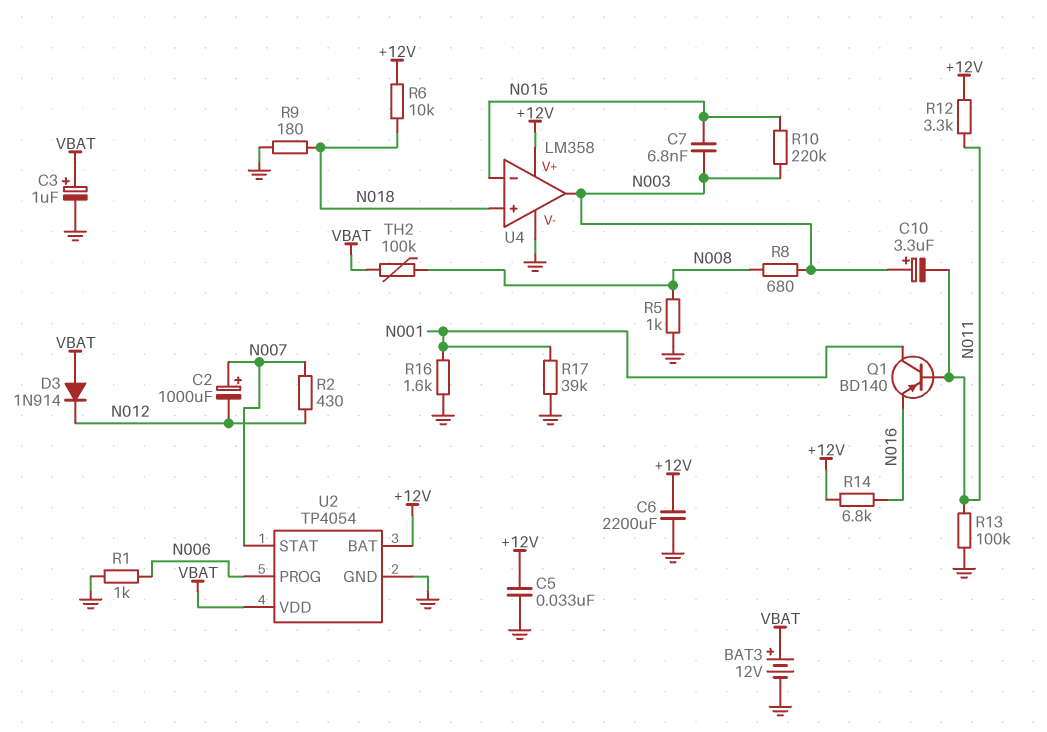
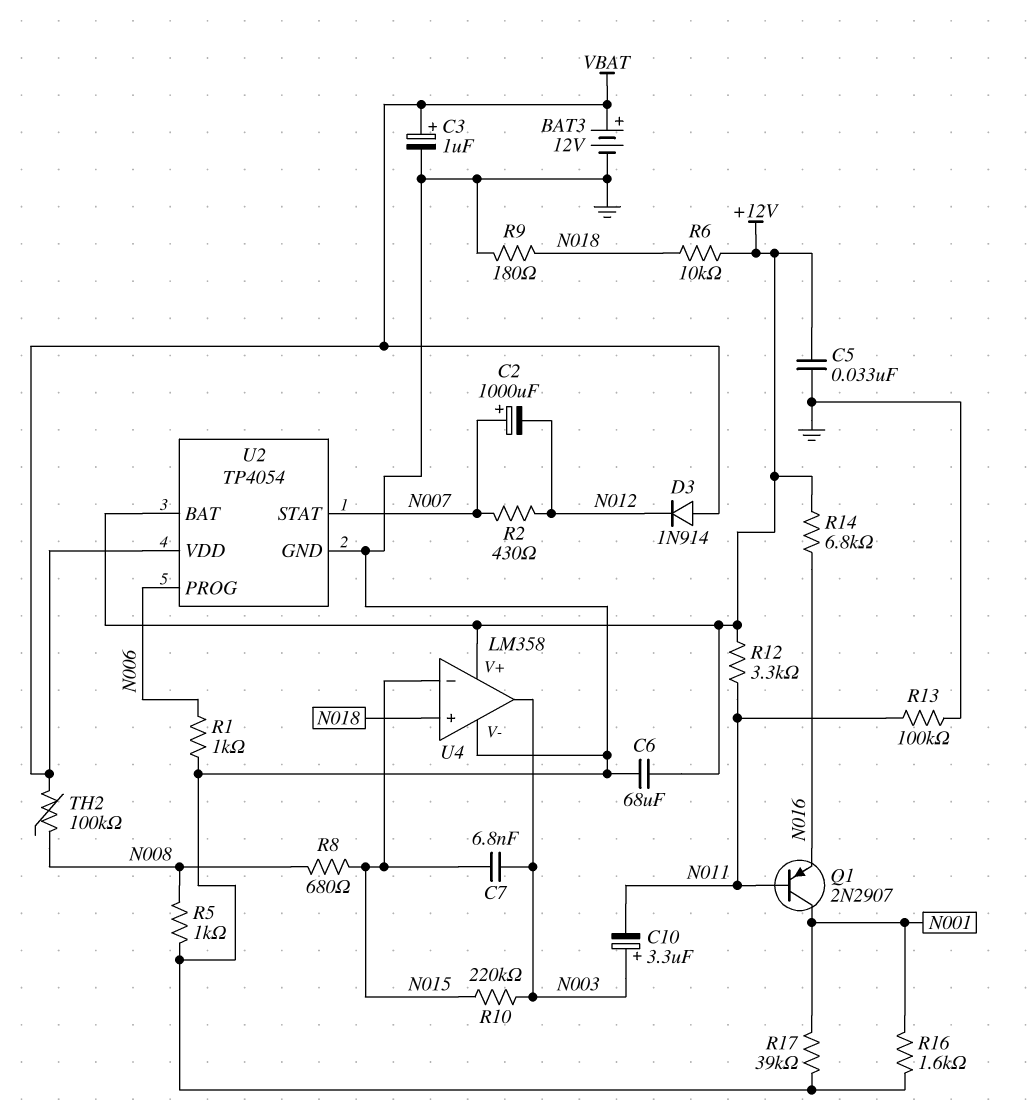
C6: 2200uF (+12V, GND) -> 68uF (+12V, GND)
Q1: PNP BD140 (B N011, C N001, E N016) -> PNP 2N2907 (B N011, C N001, E N016)
R8: 680 (N003, N008) -> 680 (N008, N015)

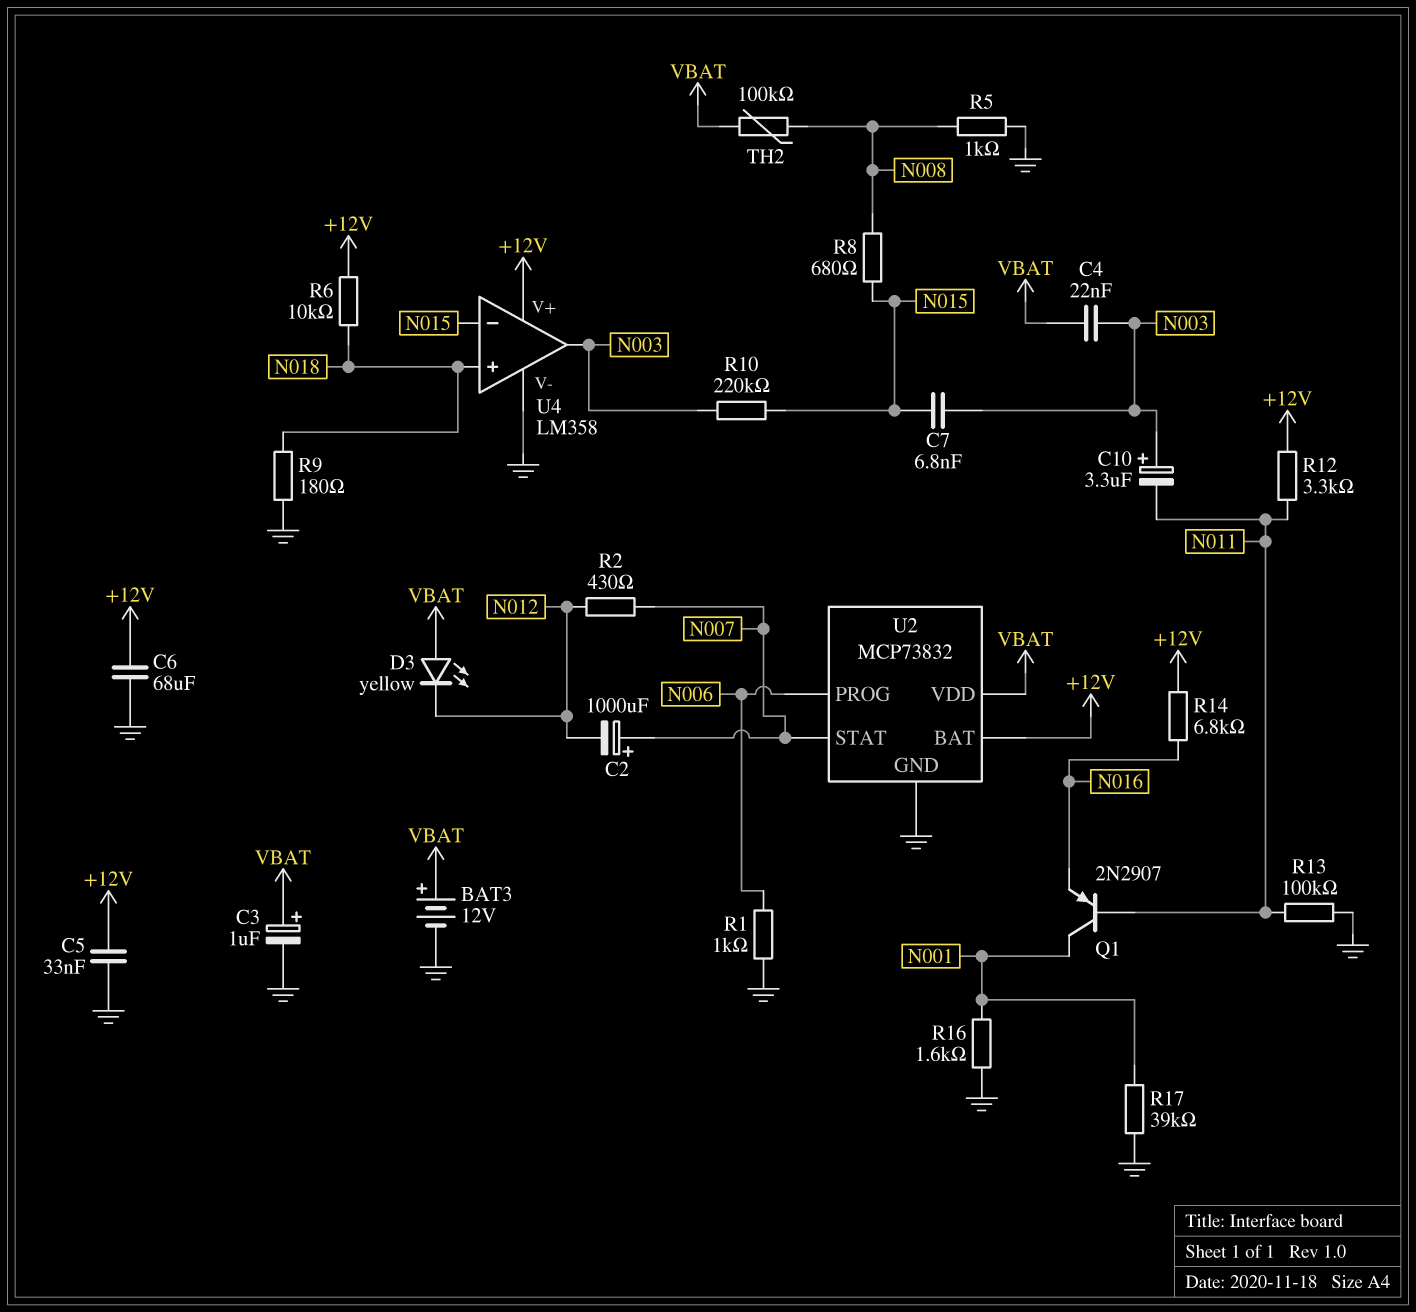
C4: none -> 22nF (N003, VBAT)
D3: diode 1N914 (A VBAT, K N012) -> LED yellow (A VBAT, K N012)
U2: TP4054 -> MCP73832

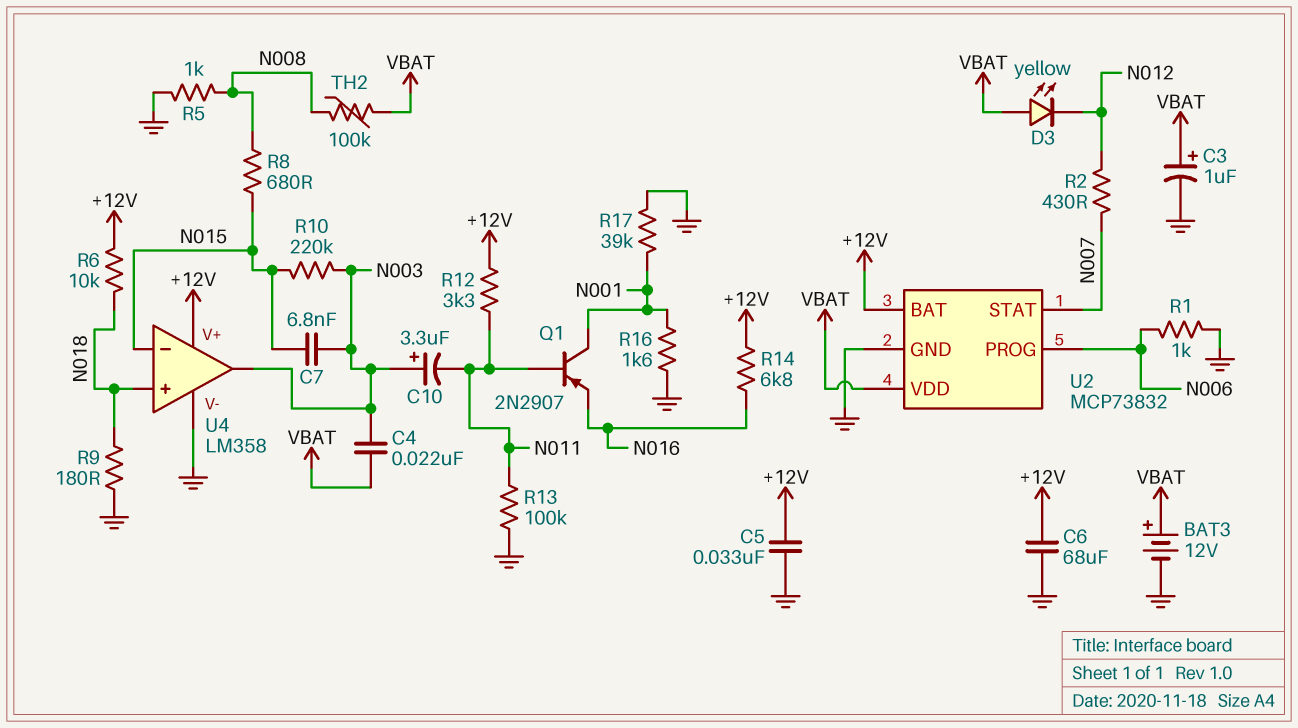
C2: 1000uF (plus N007, minus N012) -> none

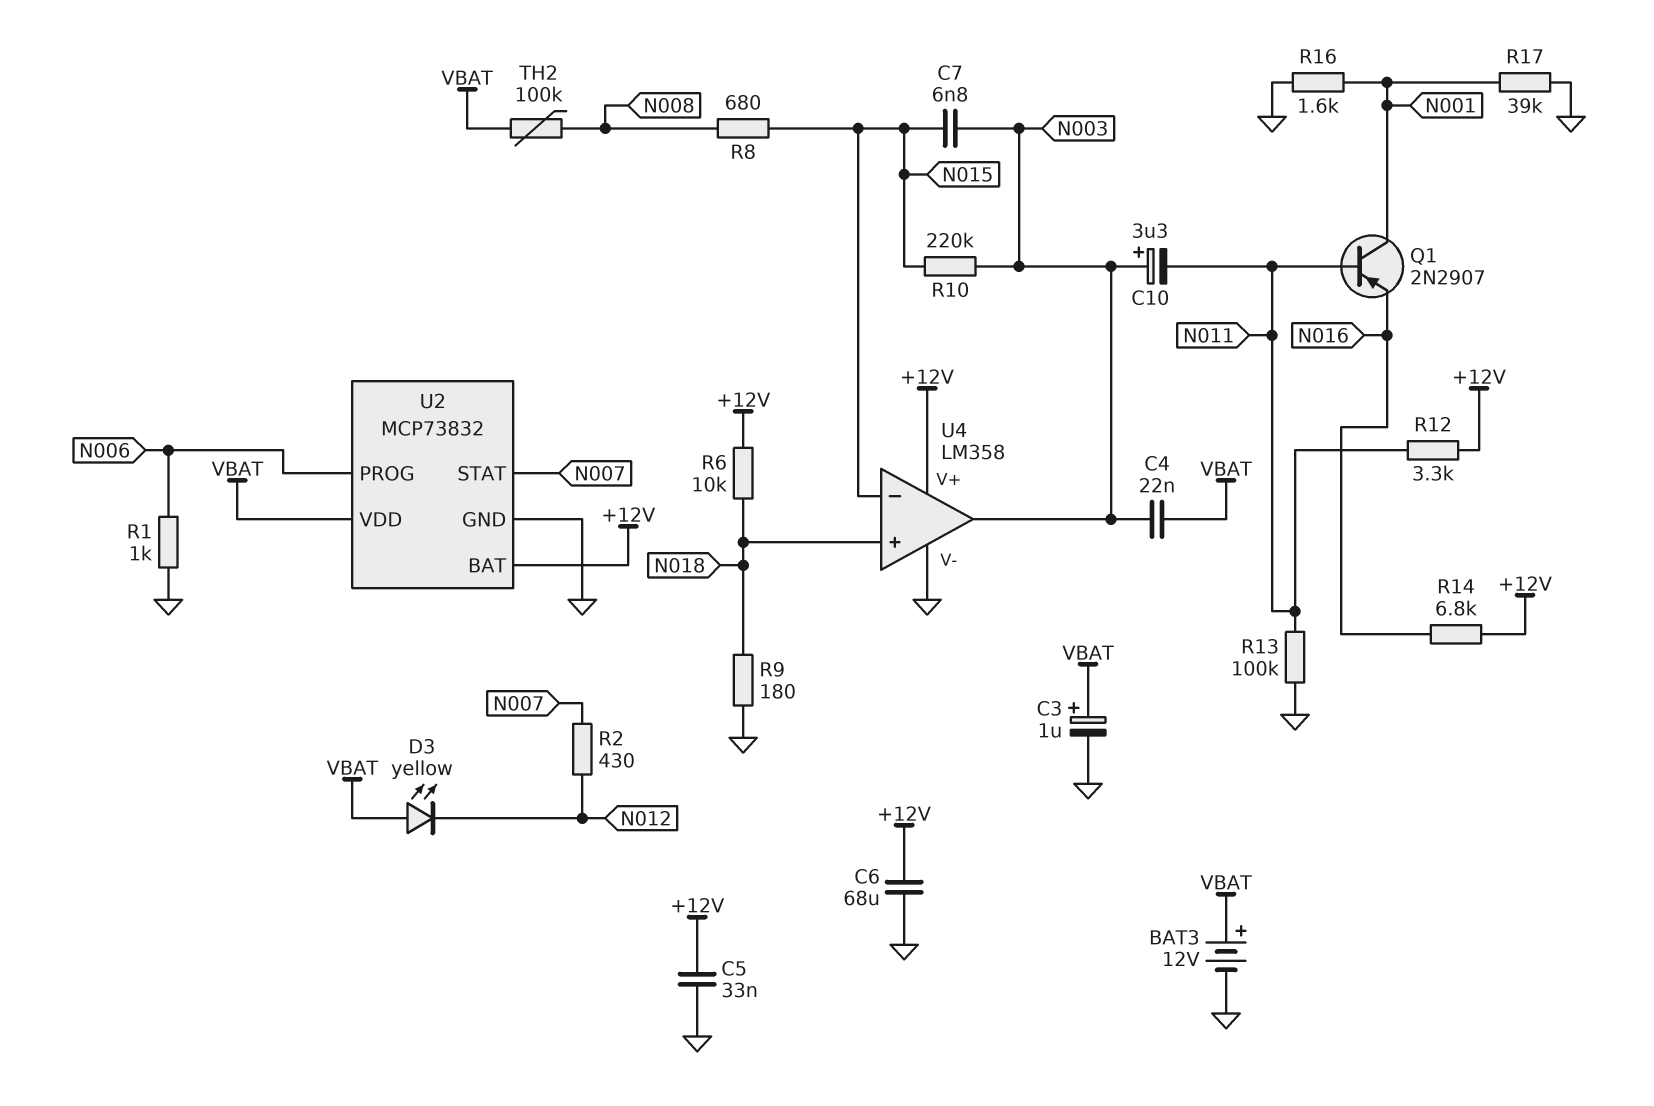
R5: 1k (GND, N008) -> none

